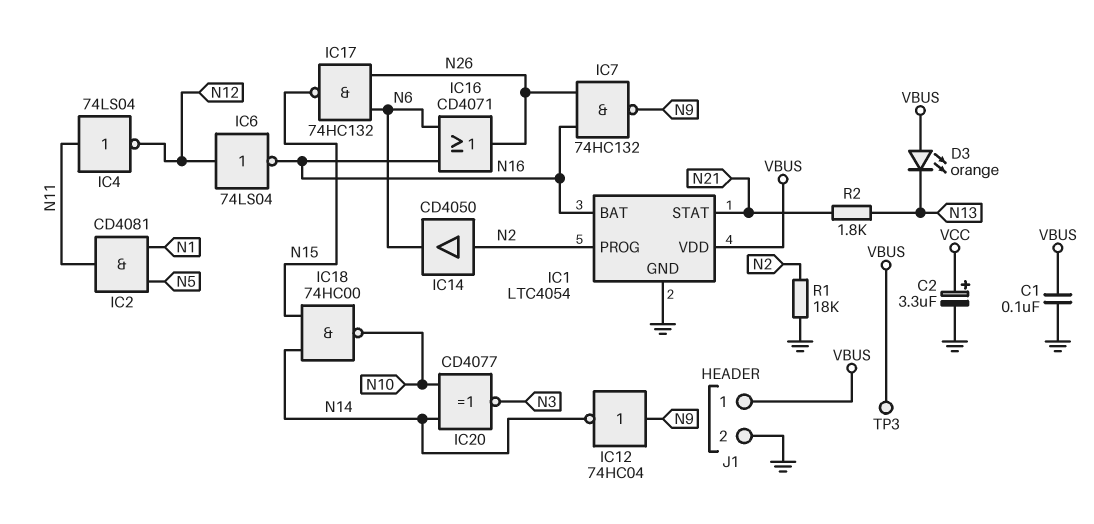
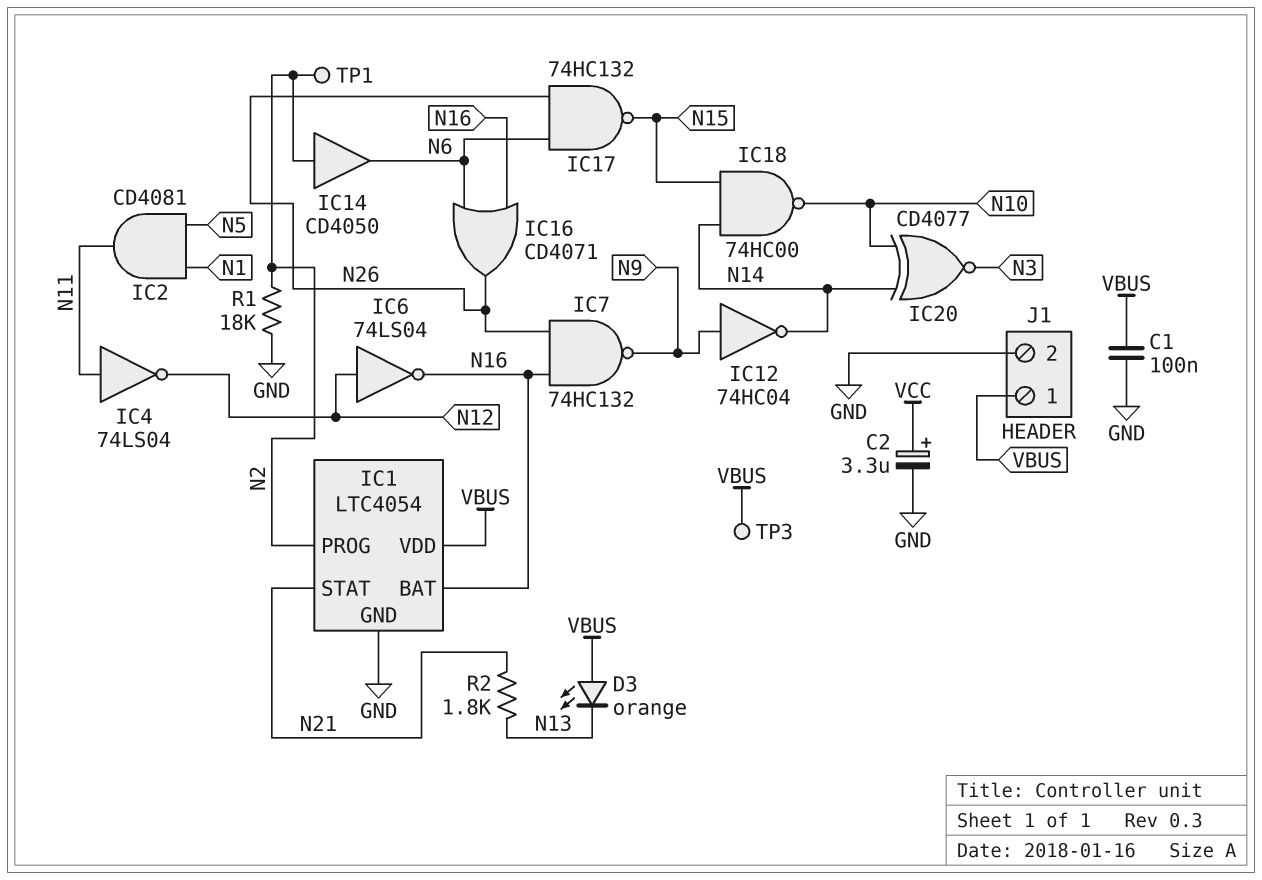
TP1: none -> test point (N2)

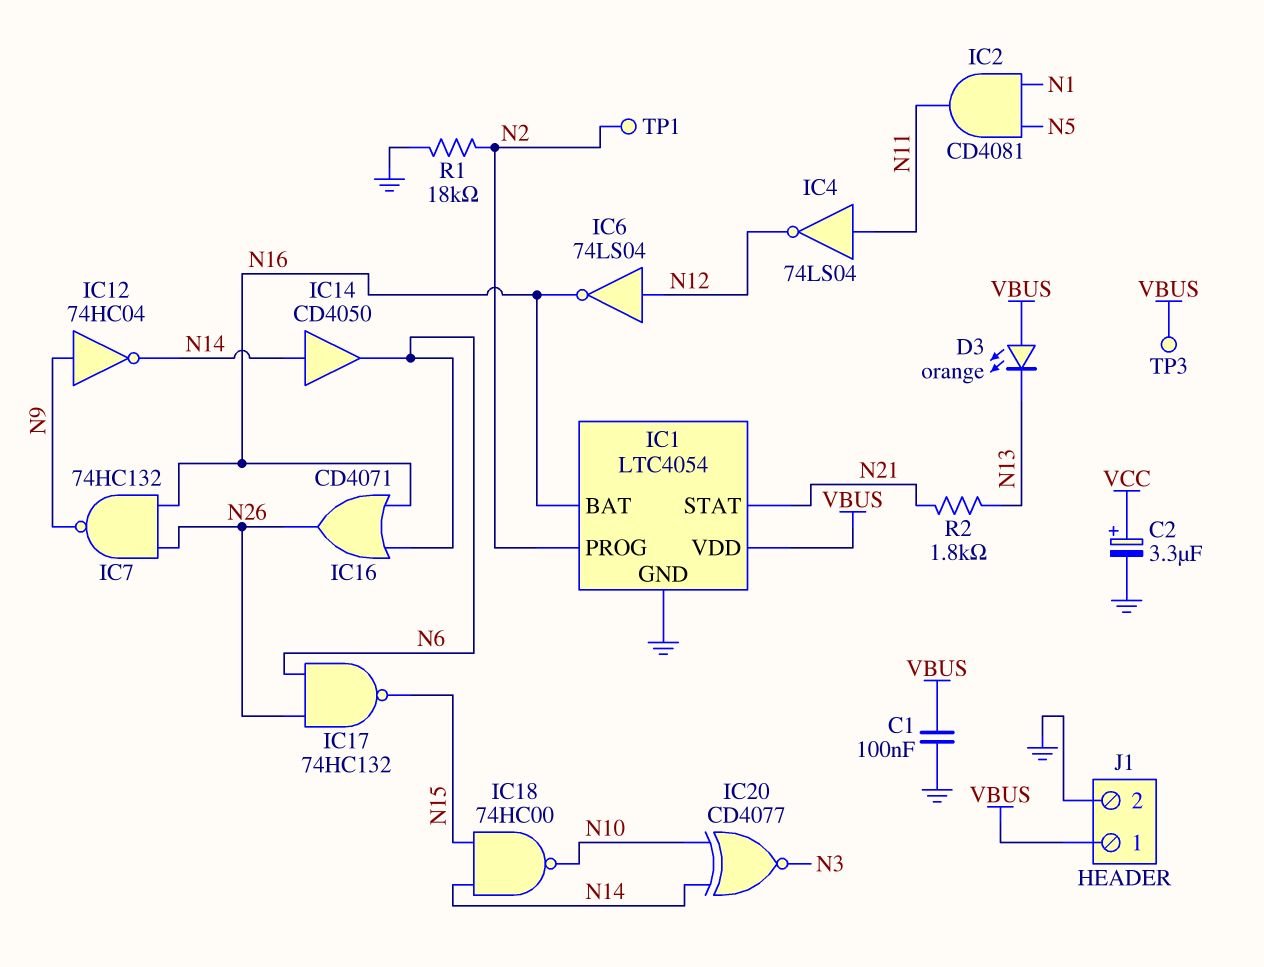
IC14: buffer CD4050 (in N2, out N6) -> buffer CD4050 (in N14, out N6)

